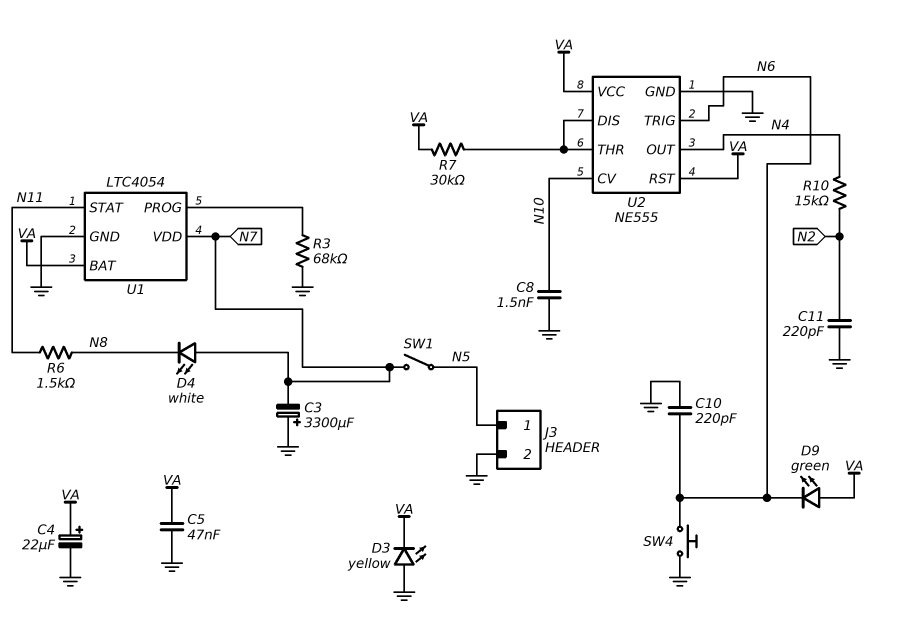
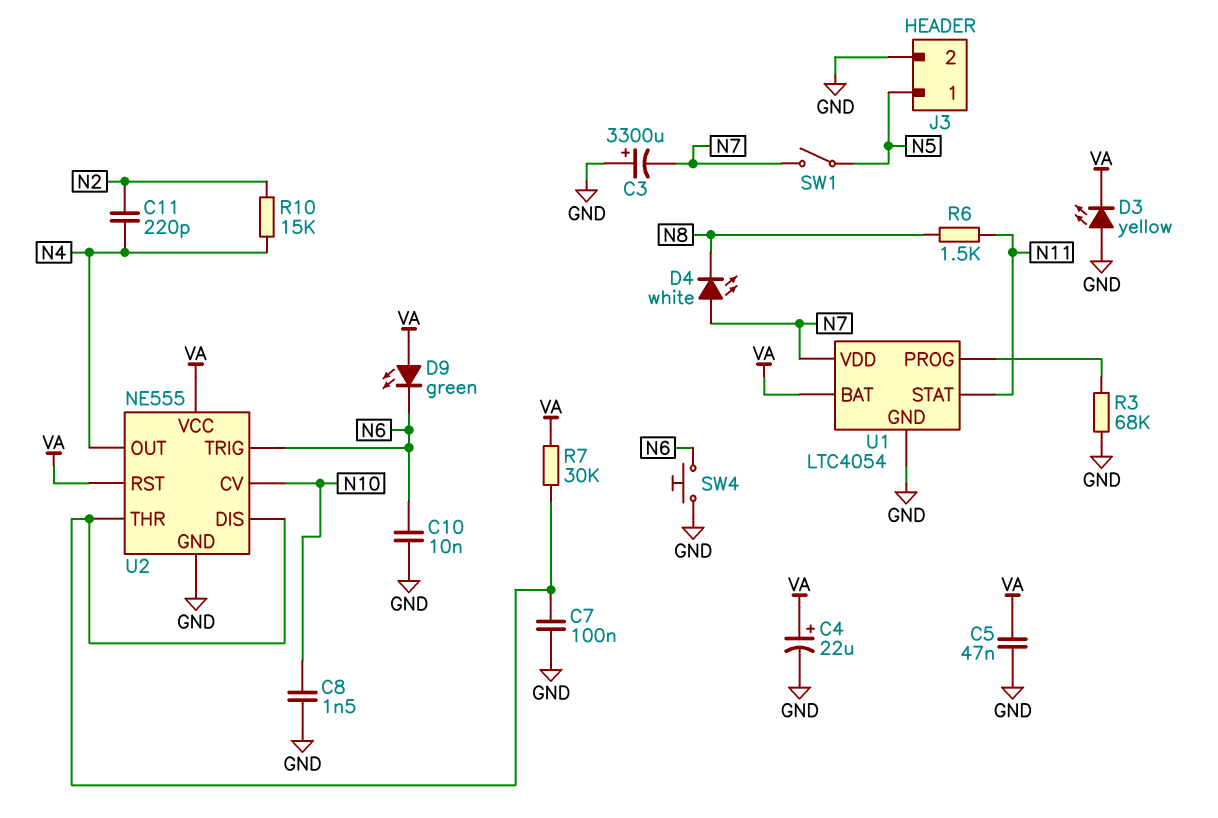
C7: none -> 100nF (GND, U2/DIS)
C10: 220pF (GND, N6) -> 10nF (GND, N6)
C11: 220pF (GND, N2) -> 220pF (N2, N4)

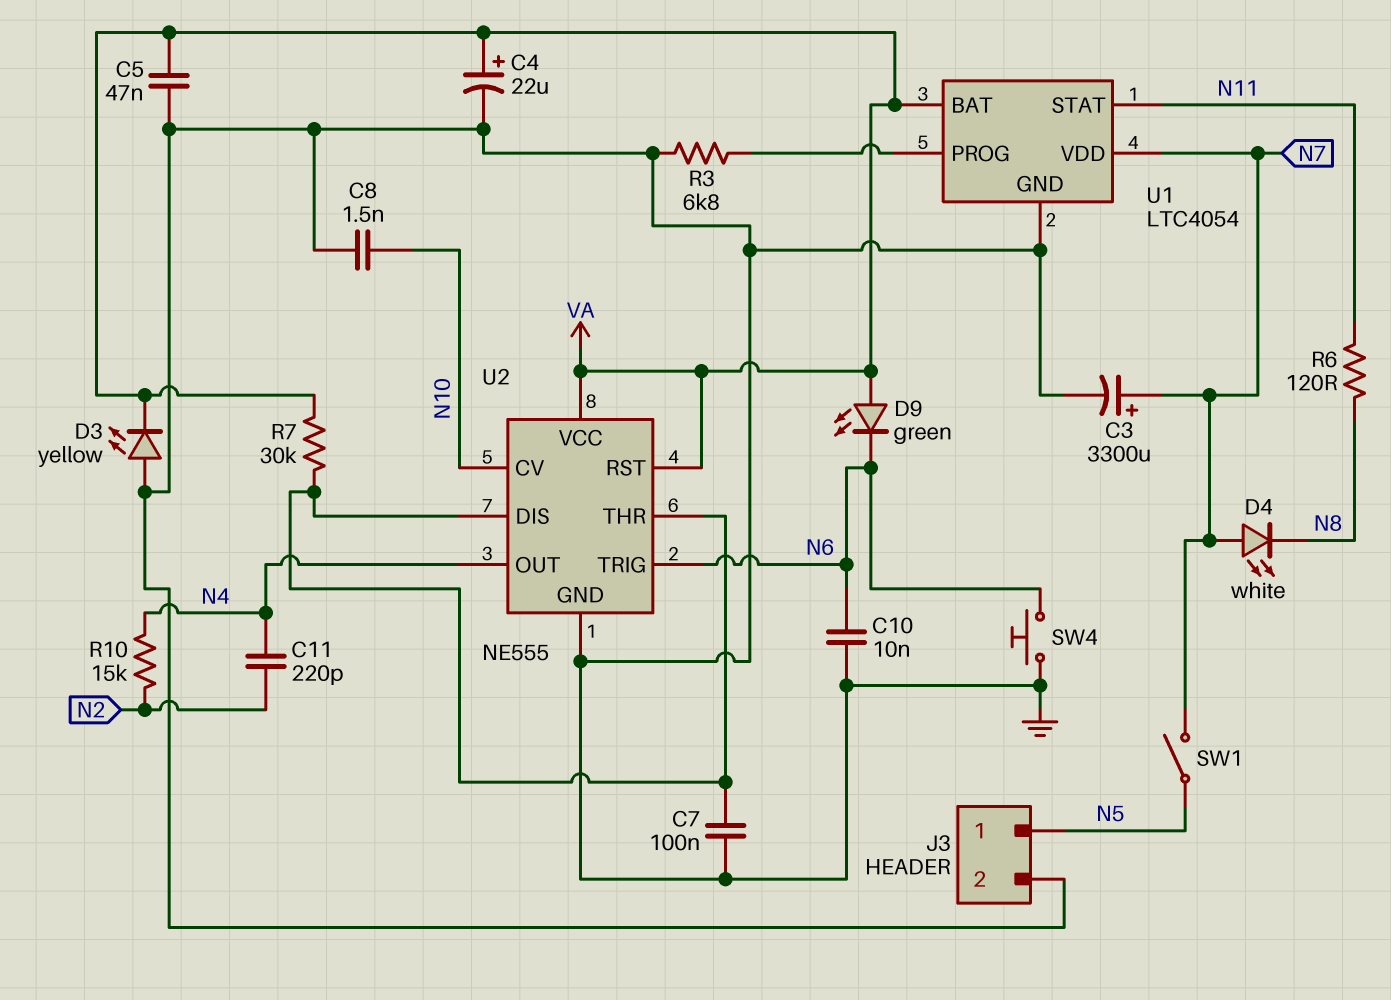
C3: 3300uF (plus GND, minus N7) -> 3300uF (plus N7, minus GND)
R3: 68k (GND, U1/PROG) -> 6.8k (GND, U1/PROG)
R6: 1.5k (N8, N11) -> 120 (N8, N11)

